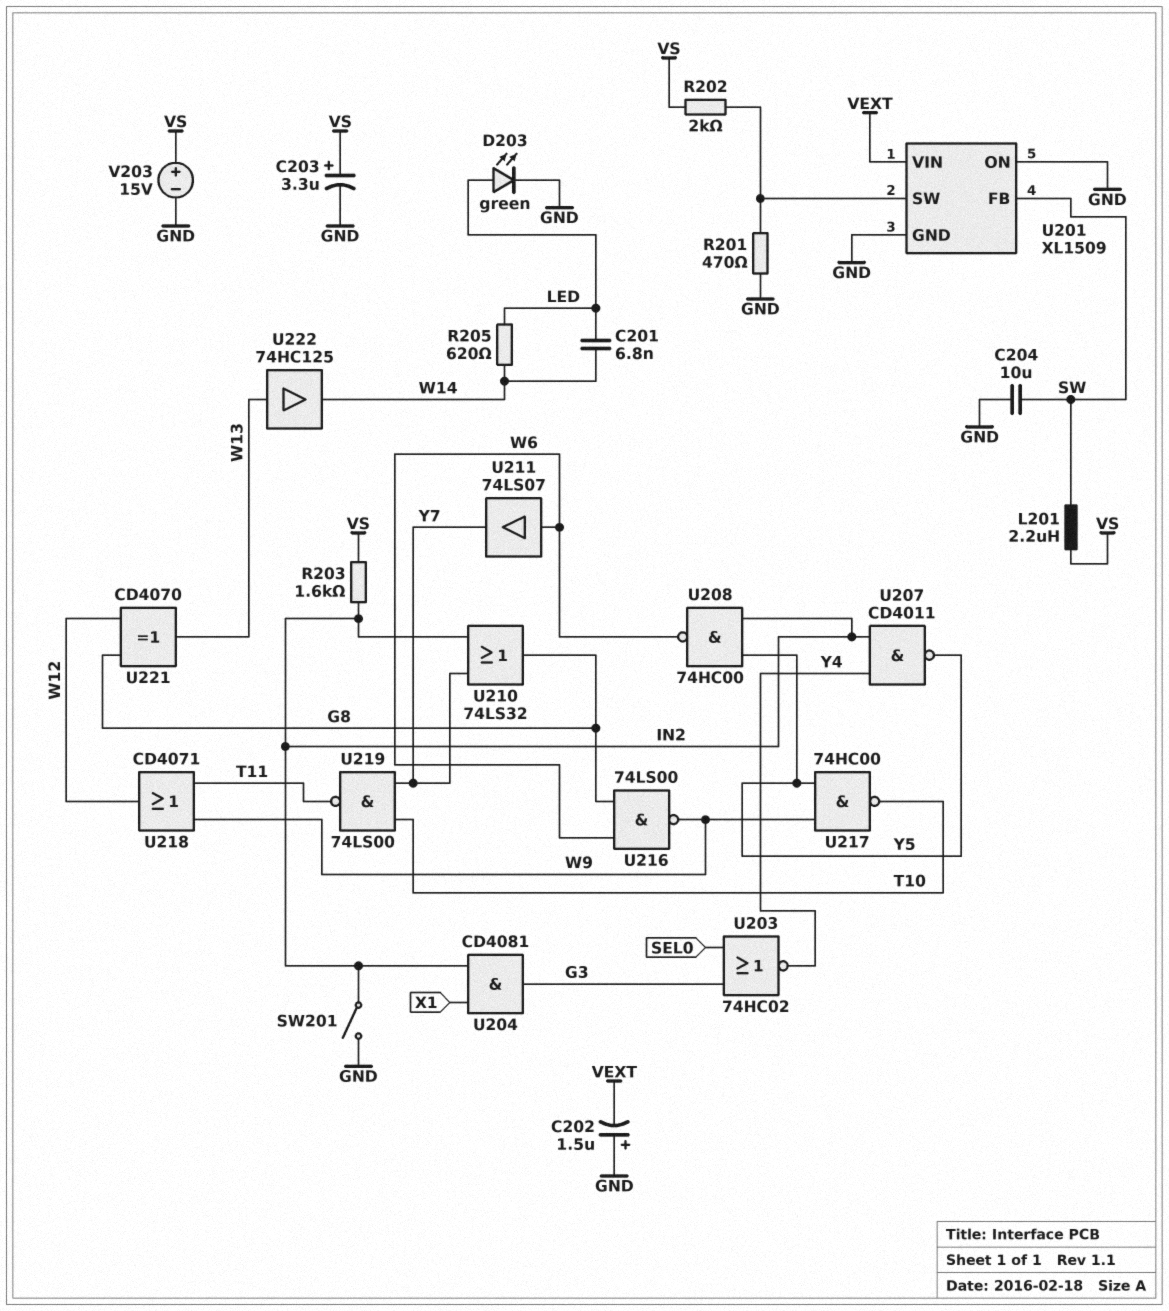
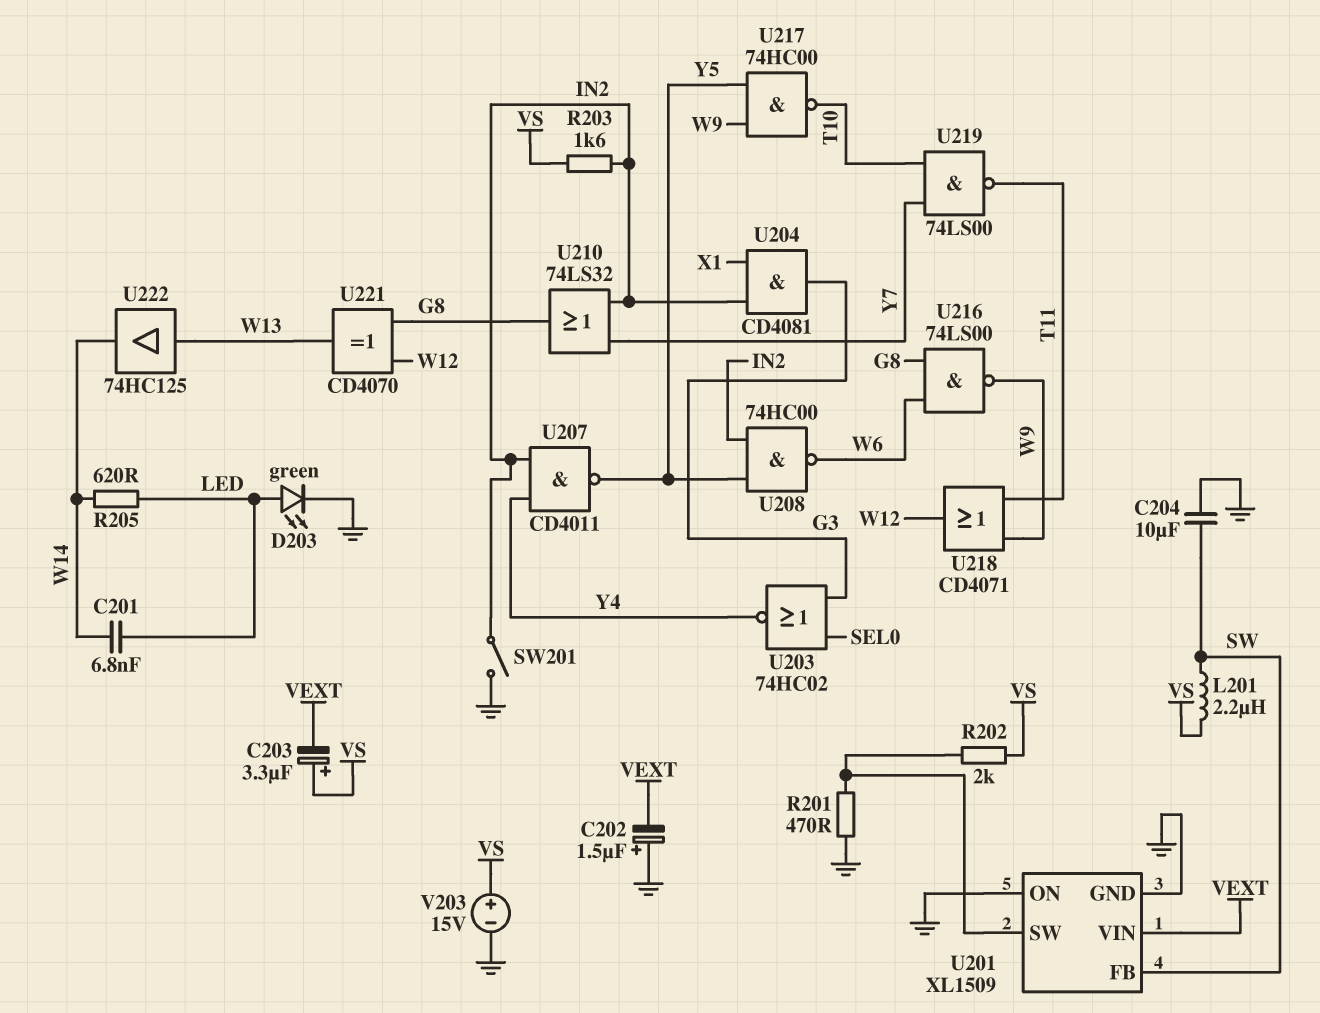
C203: 3.3uF (plus VS, minus GND) -> 3.3uF (plus VS, minus VEXT)
U211: buffer 74LS07 (in W6, out Y7) -> none

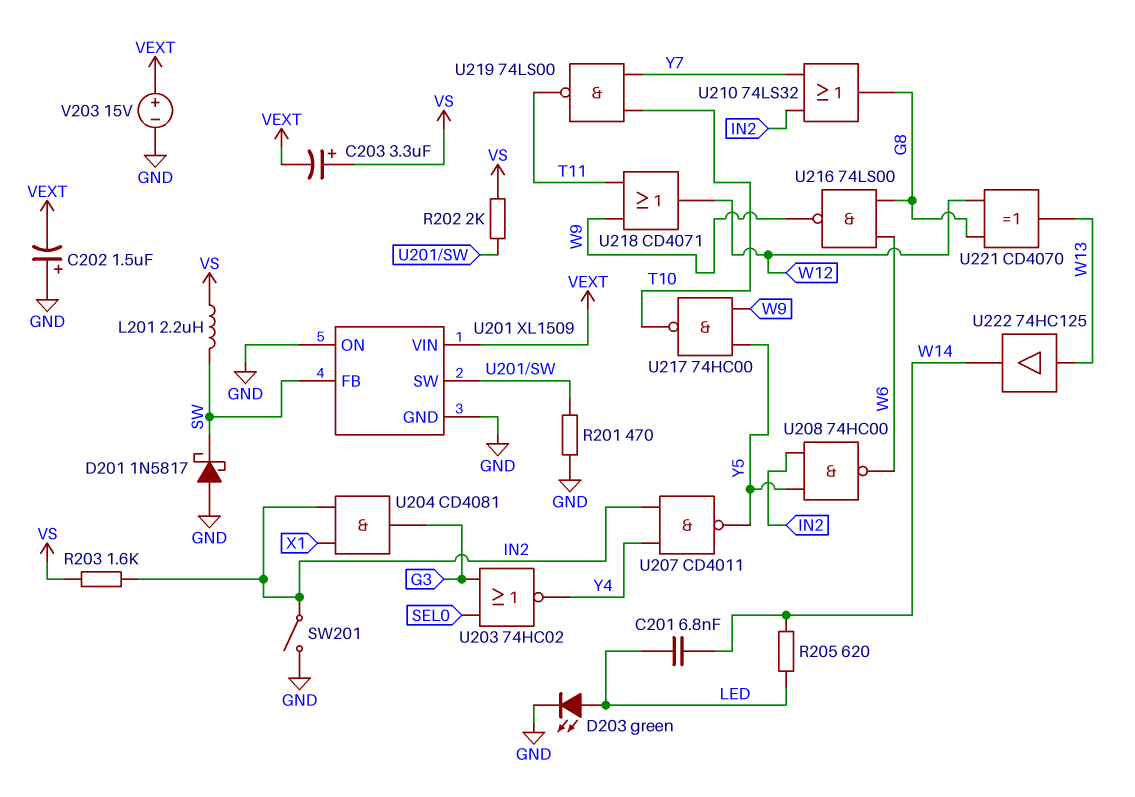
C204: 10uF (GND, SW) -> none
D201: none -> schottky 1N5817 (A GND, K SW)
V203: 15V (plus VS, minus GND) -> 15V (plus VEXT, minus GND)

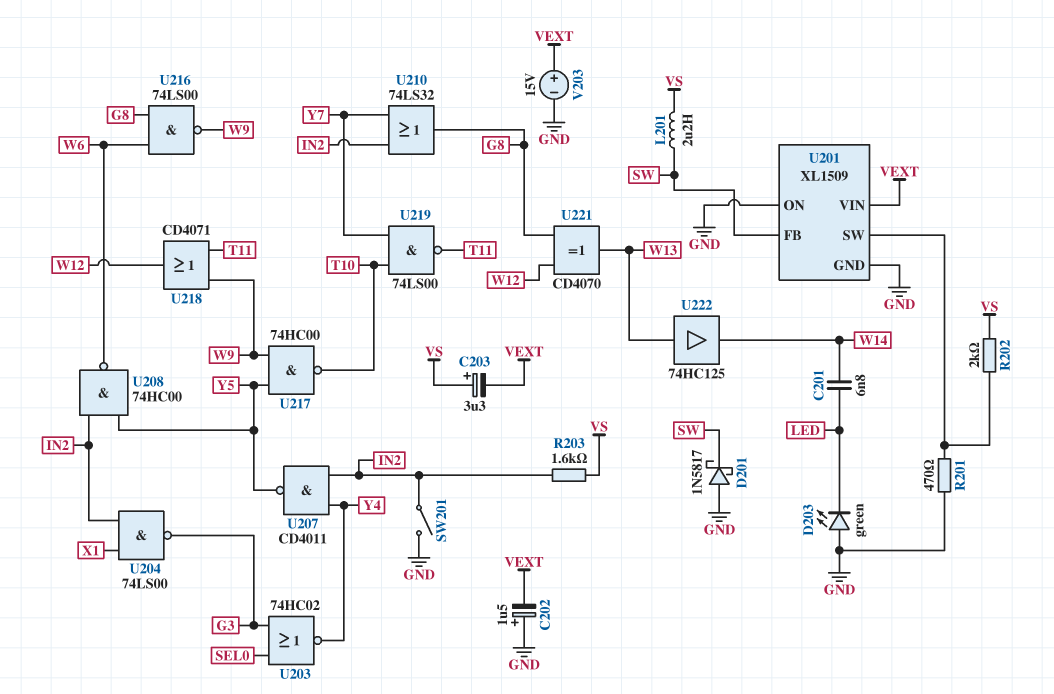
D203: LED green (A LED, K GND) -> LED green (A GND, K LED)
R205: 620 (LED, W14) -> none
U204: AND CD4081 (in IN2, in X1, out G3) -> NAND 74LS00 (in IN2, in X1, out G3)

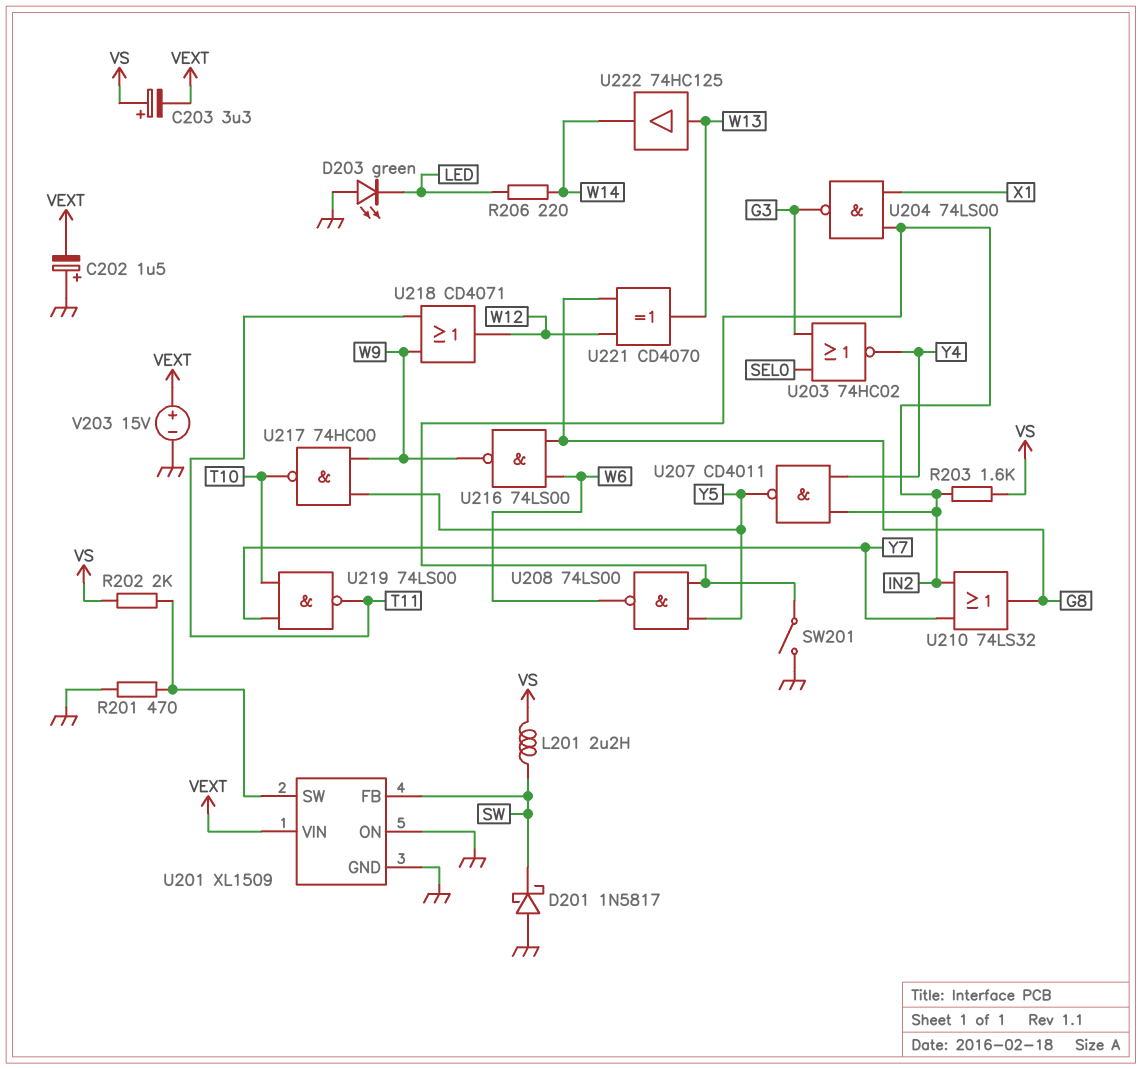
C201: 6.8nF (LED, W14) -> none
R206: none -> 220 (LED, W14)
U208: NAND 74HC00 (in IN2, in Y5, out W6) -> NAND 74LS00 (in IN2, in Y5, out W6)

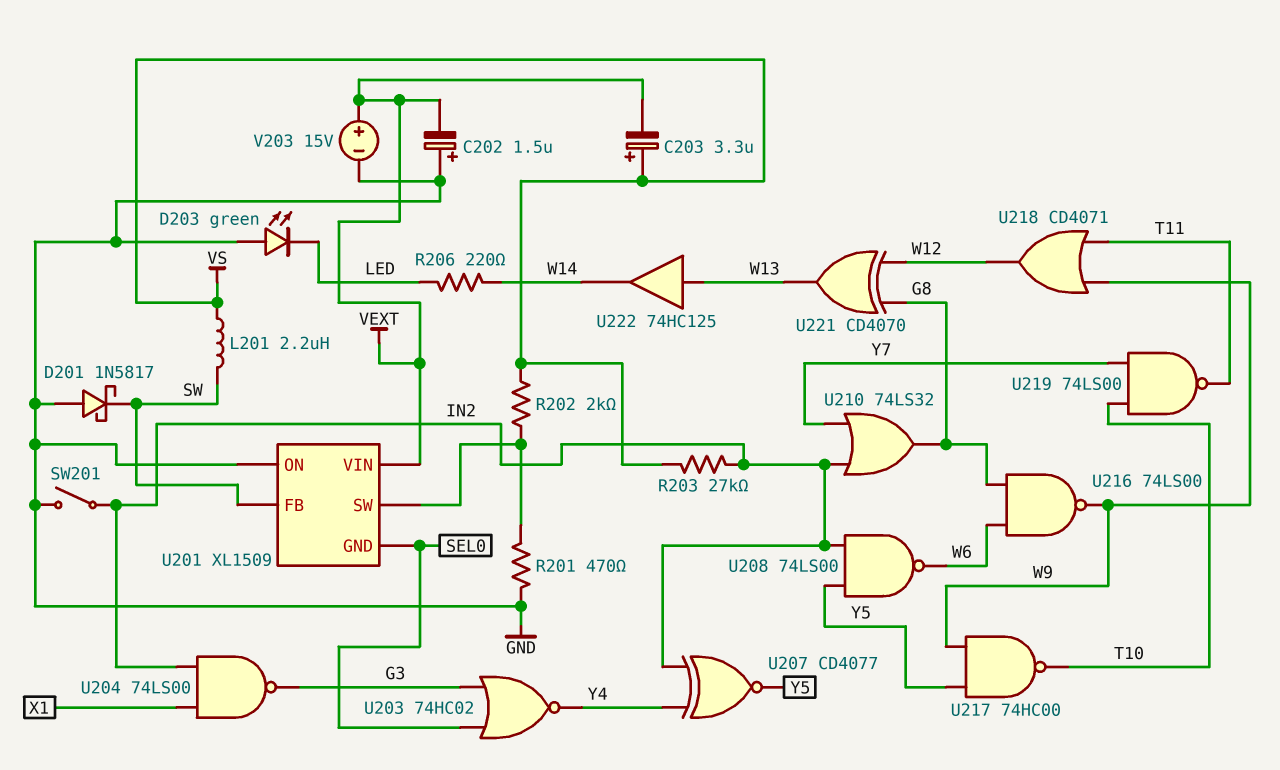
R203: 1.6k (IN2, VS) -> 27k (IN2, VS)
U201 pin GND: GND -> SEL0
U207: NAND CD4011 (in IN2, in Y4, out Y5) -> XNOR CD4077 (in IN2, in Y4, out Y5)

